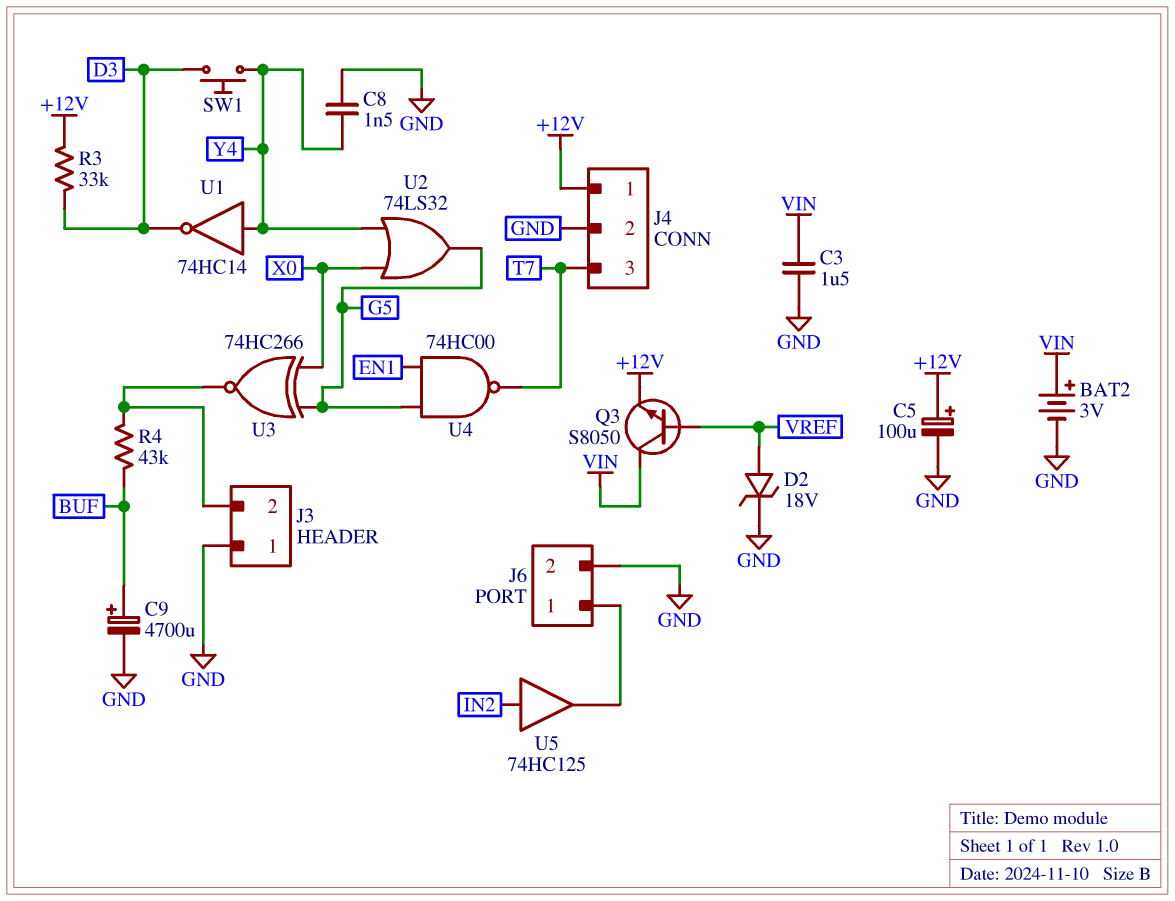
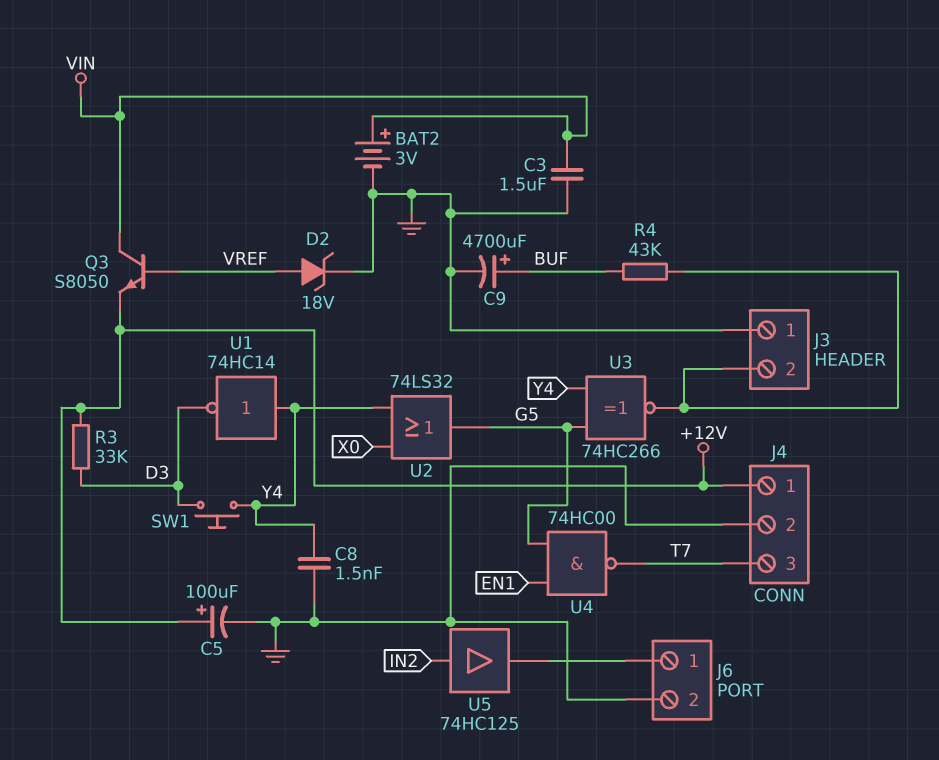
U3: XNOR 74HC266 (in G5, in X0, out J3/2) -> XNOR 74HC266 (in G5, in Y4, out J3/2)

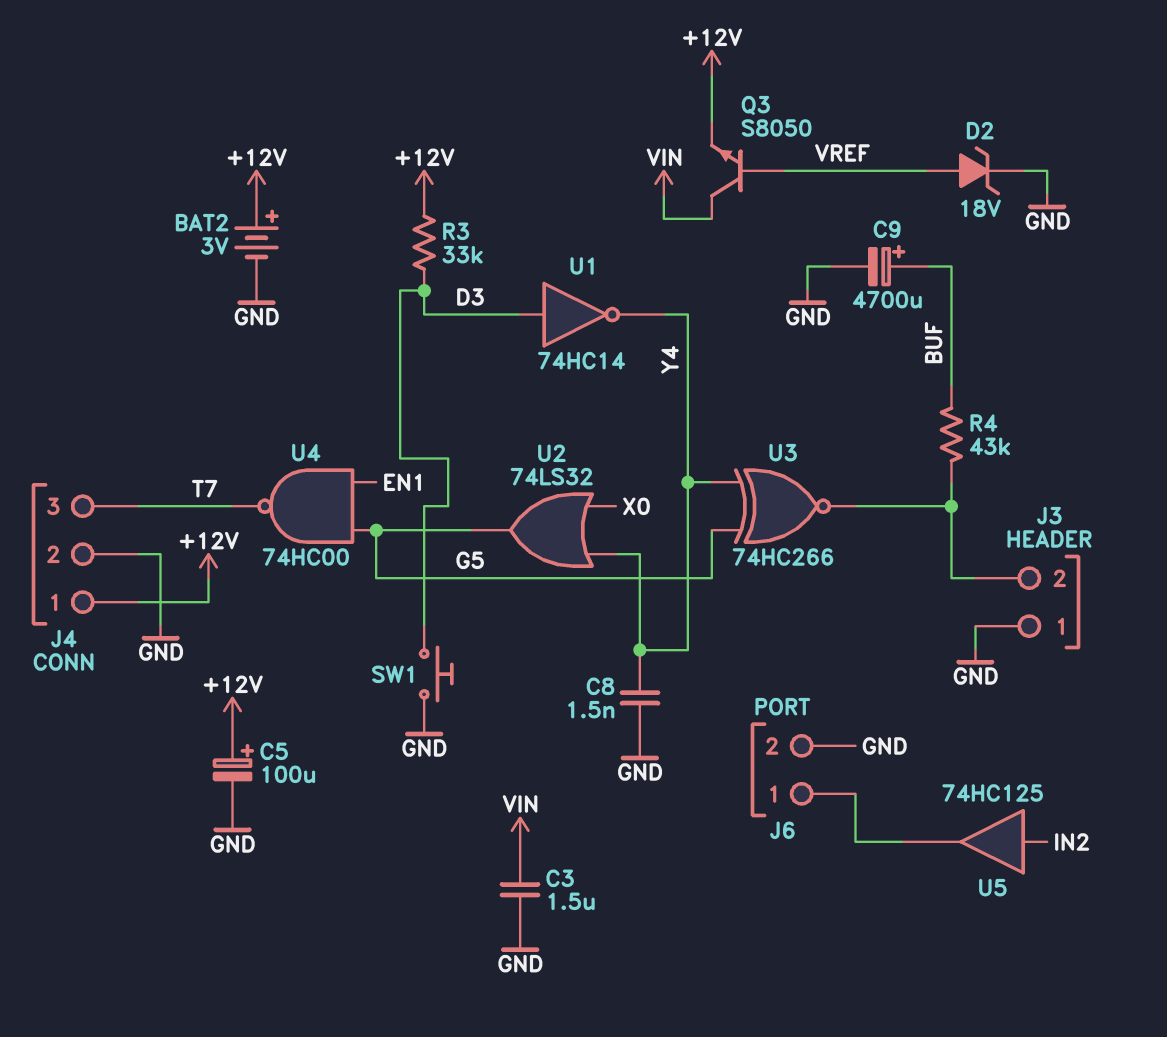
BAT2: 3V (plus VIN, minus GND) -> 3V (plus +12V, minus GND)
SW1: button (D3, Y4) -> button (D3, GND)
U1: NOT 74HC14 (in Y4, out D3) -> NOT 74HC14 (in D3, out Y4)

